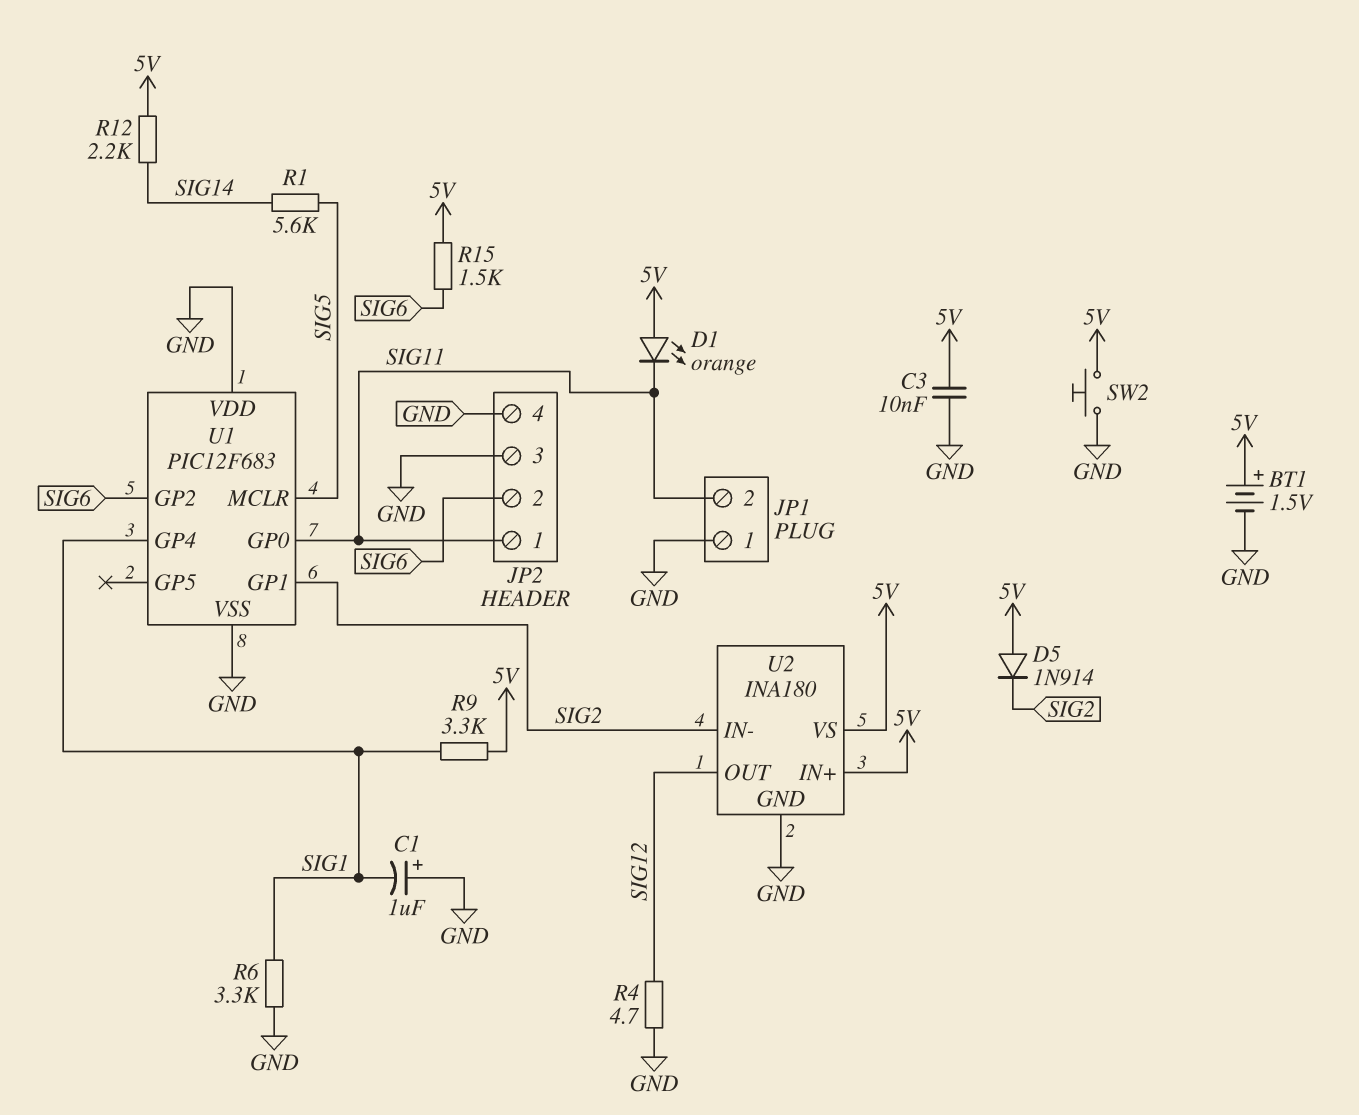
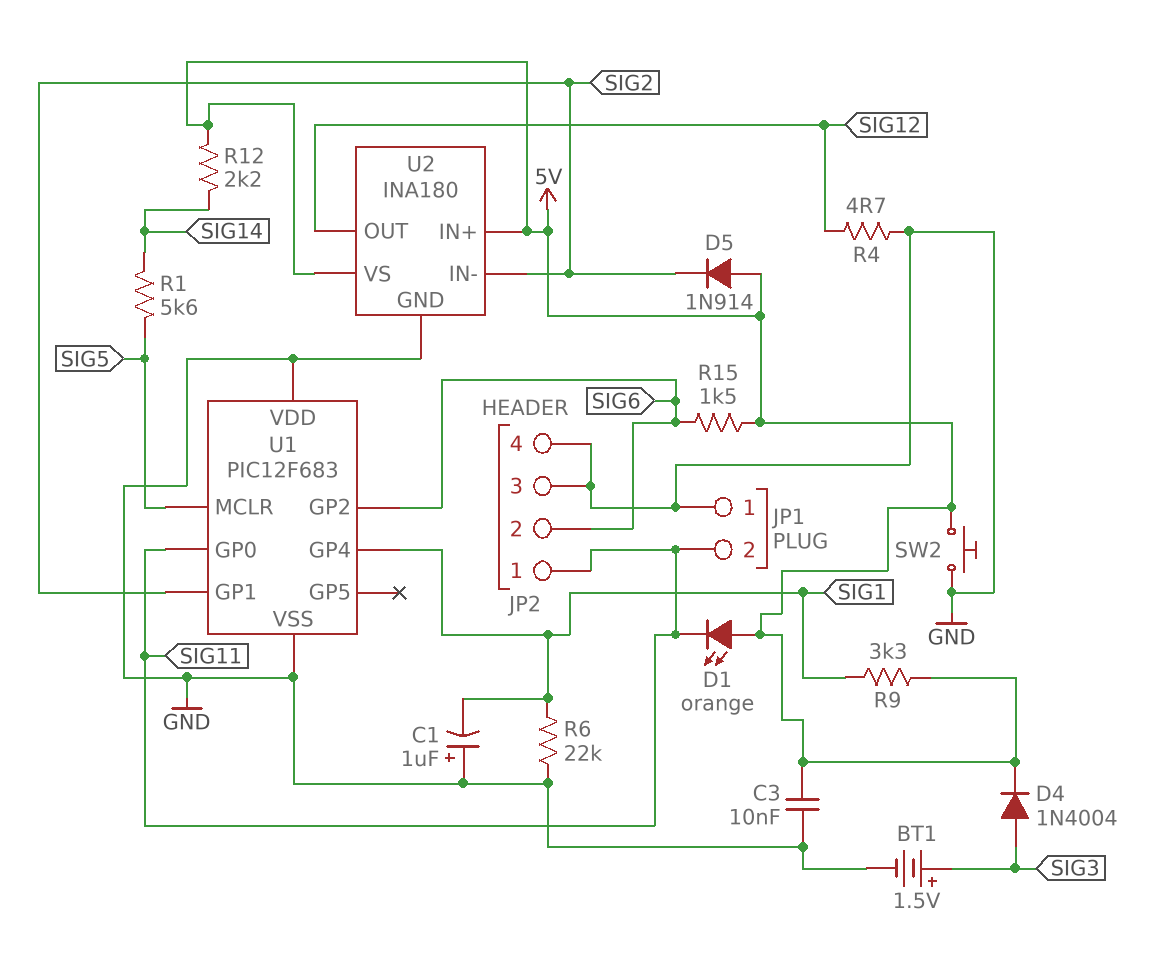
BT1: 1.5V (plus 5V, minus GND) -> 1.5V (plus SIG3, minus GND)
D4: none -> diode 1N4004 (A SIG3, K 5V)
R6: 3.3k (GND, SIG1) -> 22k (GND, SIG1)

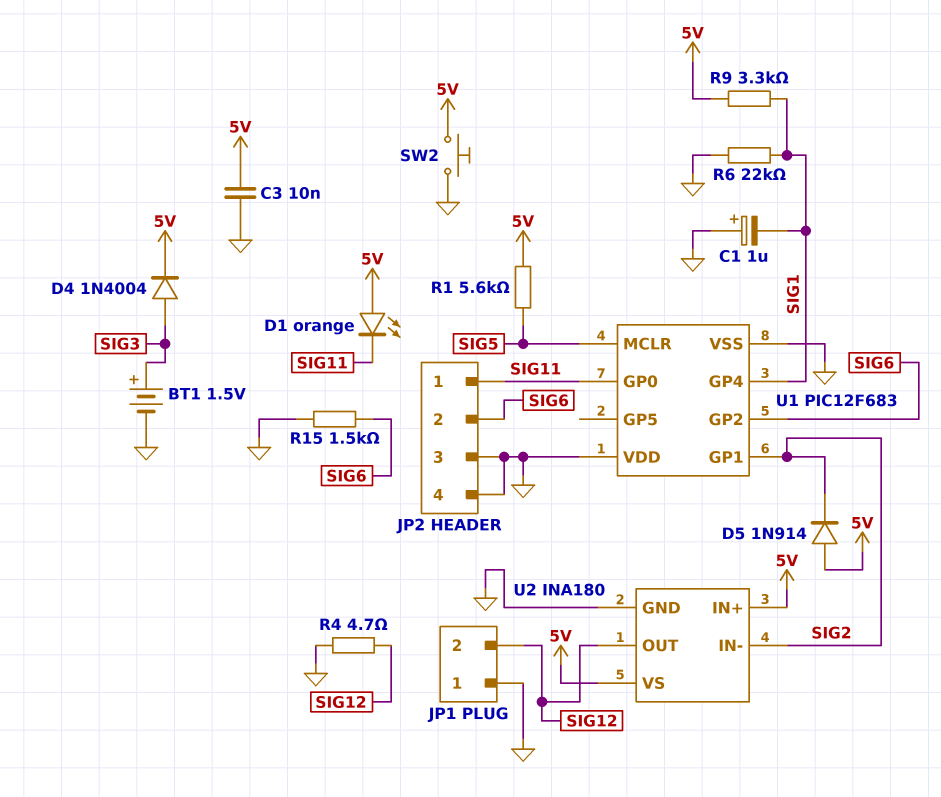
JP1 pin 2: SIG11 -> SIG12
R1: 5.6k (SIG5, SIG14) -> 5.6k (5V, SIG5)
R12: 2.2k (5V, SIG14) -> none
R15: 1.5k (5V, SIG6) -> 1.5k (GND, SIG6)

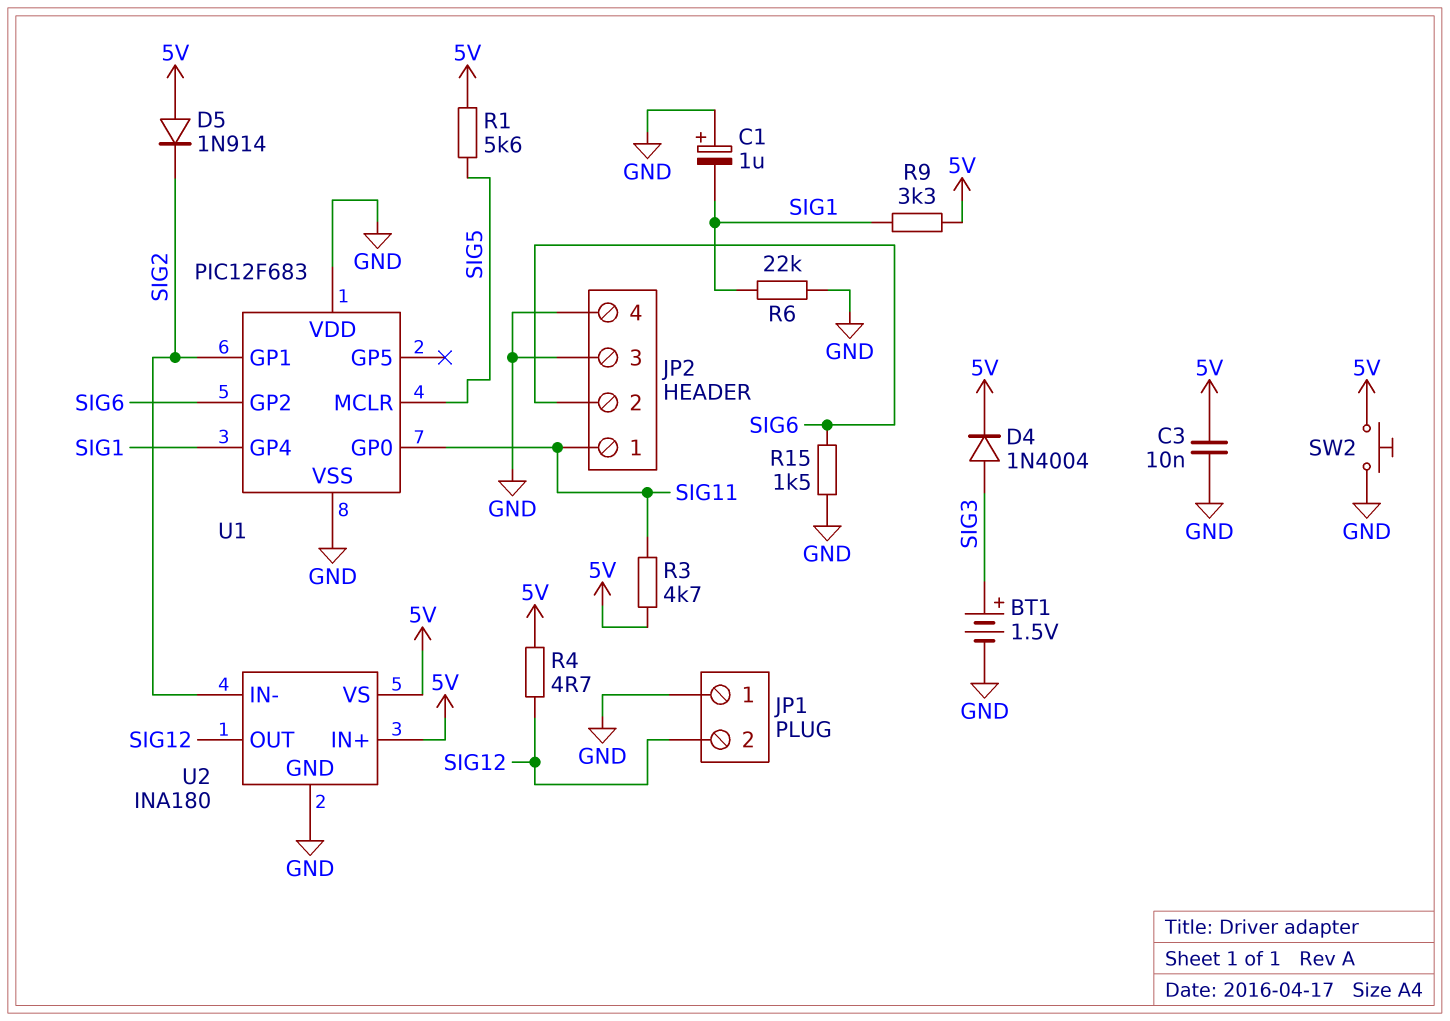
D1: LED orange (A 5V, K SIG11) -> none
R3: none -> 4.7k (5V, SIG11)
R4: 4.7 (GND, SIG12) -> 4.7 (5V, SIG12)

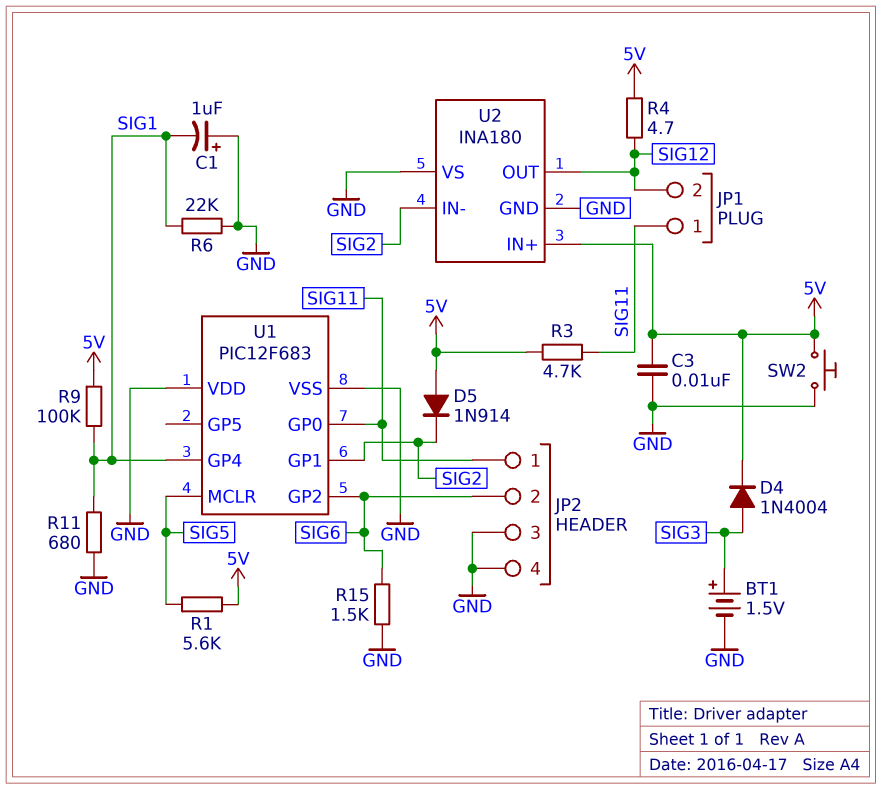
JP1 pin 1: GND -> SIG11
R9: 3.3k (5V, SIG1) -> 100k (5V, SIG1)
R11: none -> 680 (GND, SIG1)
U2 pin VS: 5V -> GND

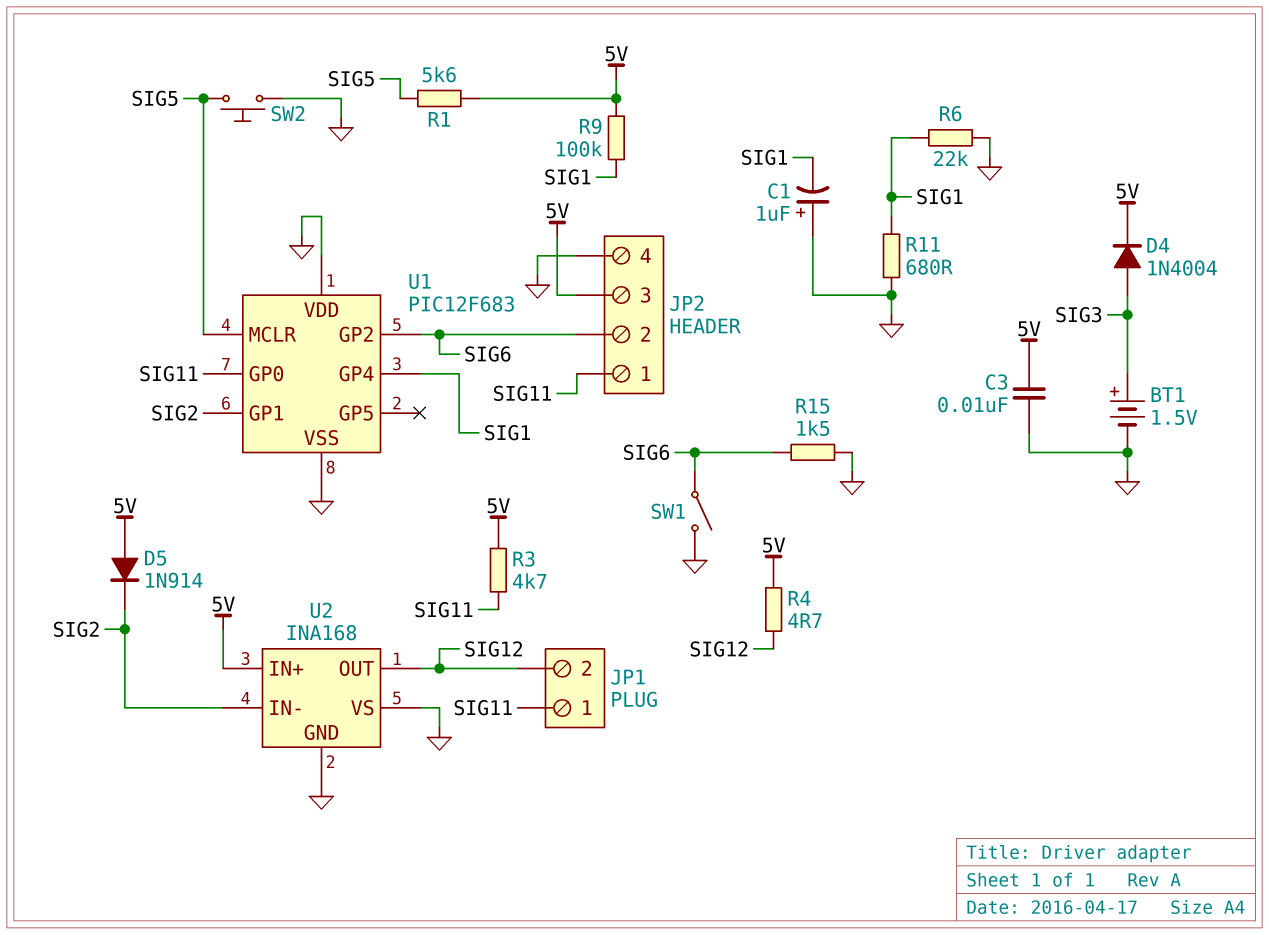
JP2 pin 3: GND -> 5V
SW1: none -> switch (GND, SIG6)
SW2: button (5V, GND) -> button (GND, SIG5)
U2: INA180 -> INA168

